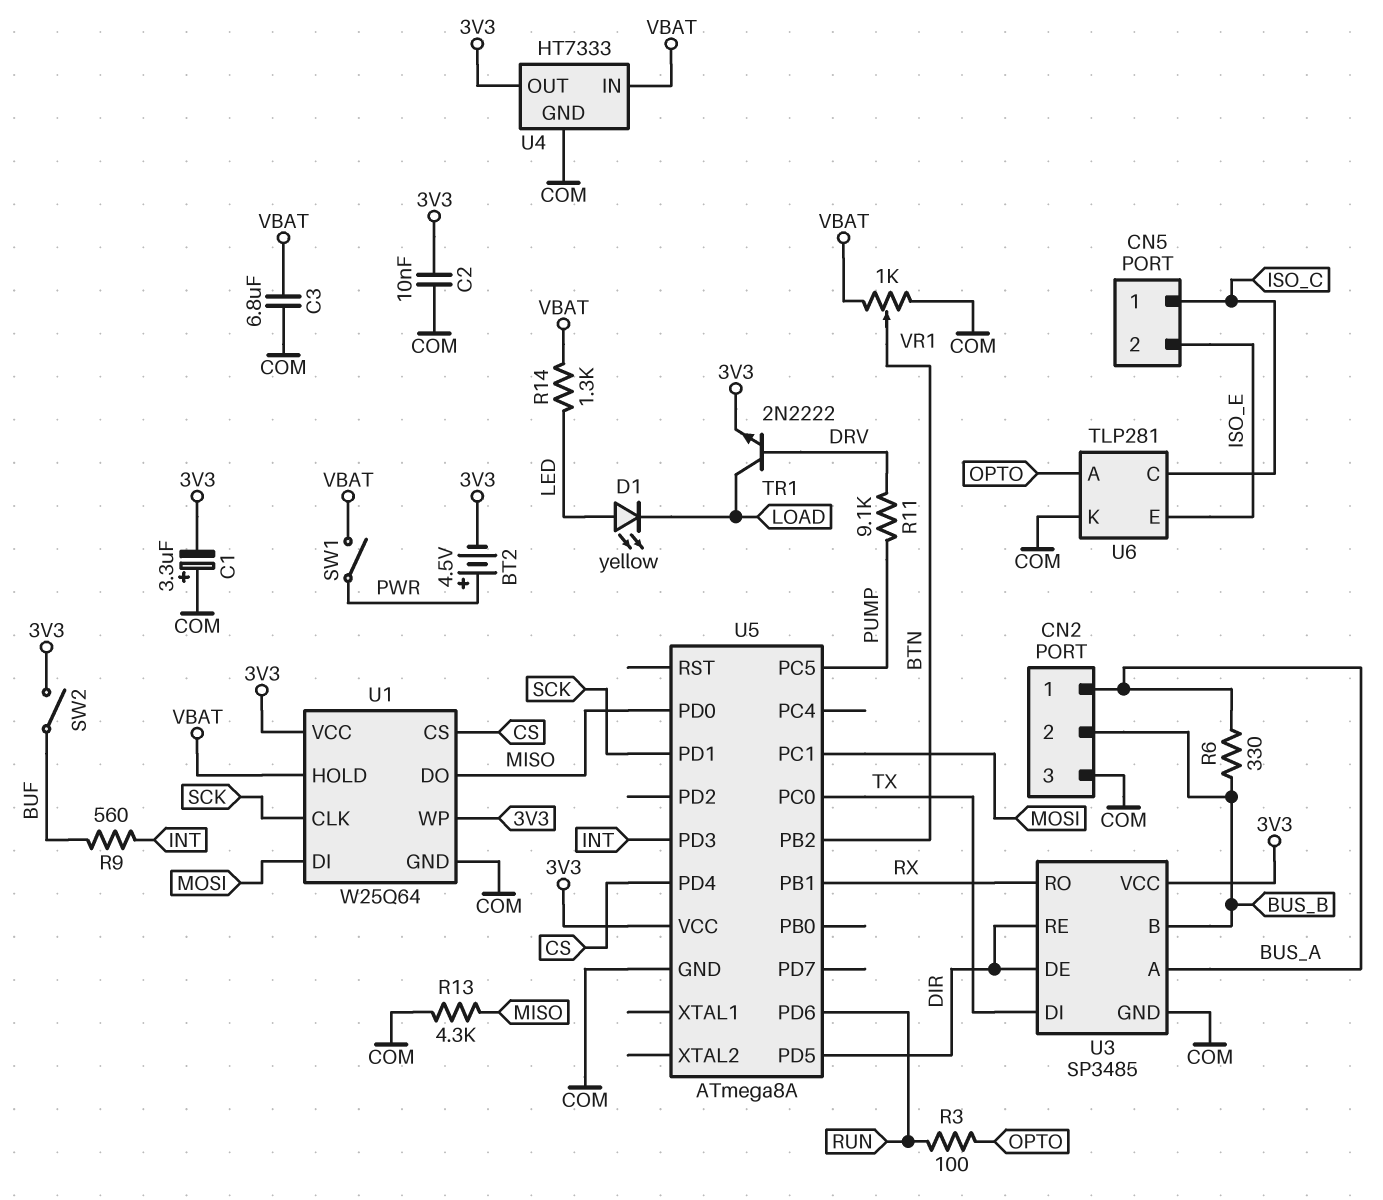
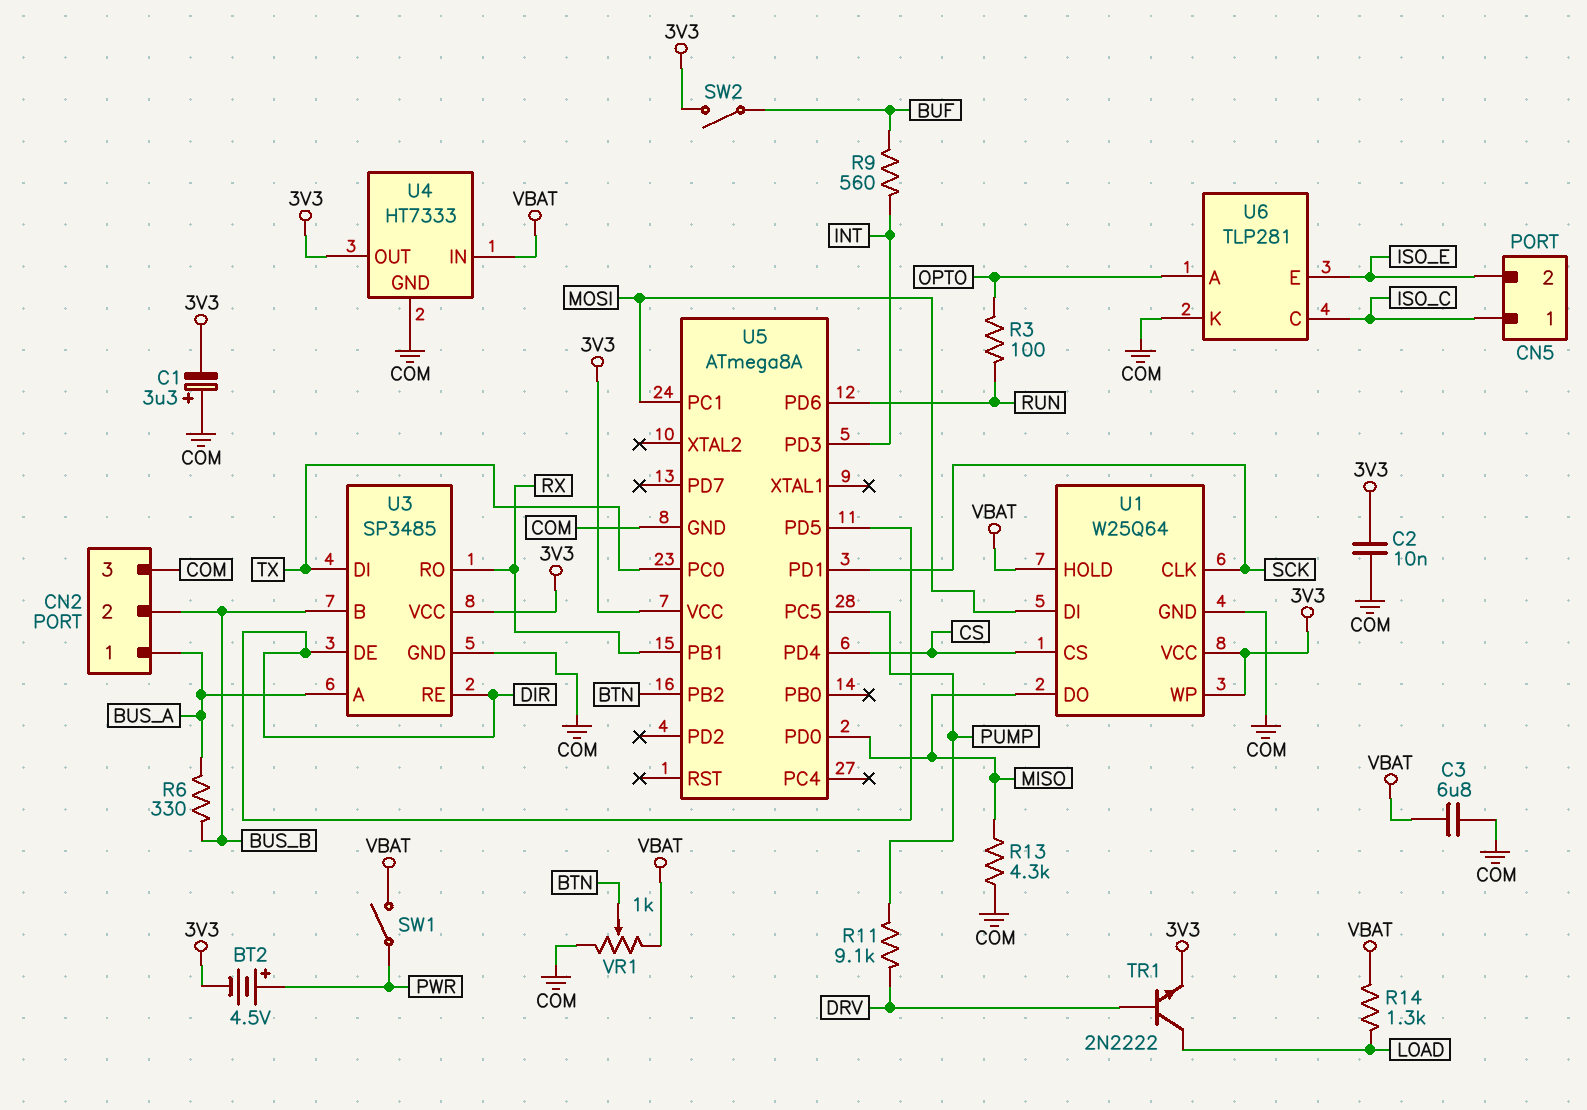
D1: LED yellow (A LED, K LOAD) -> none
R14: 1.3k (LED, VBAT) -> 1.3k (LOAD, VBAT)

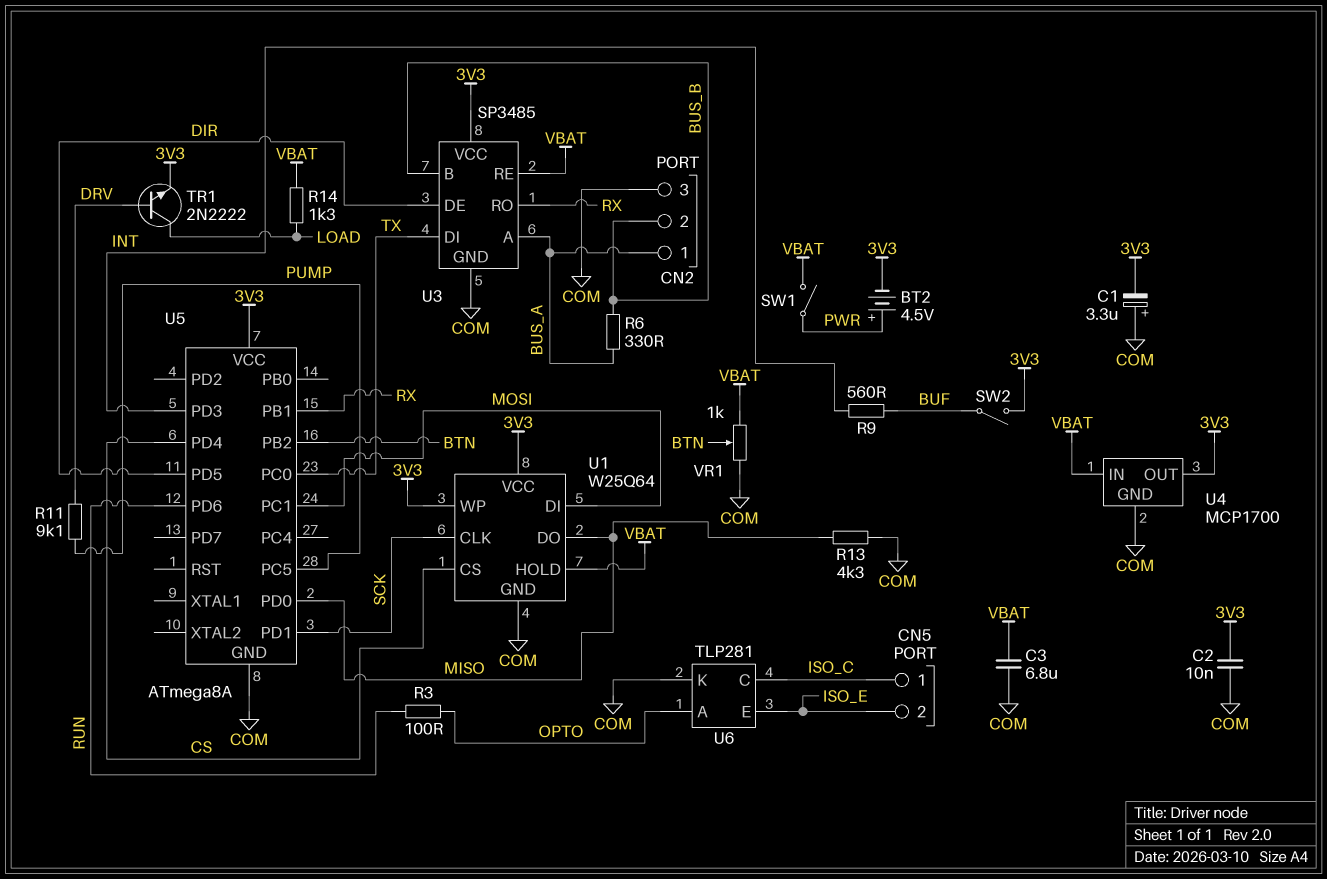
U3 pin RE: DIR -> VBAT
U4: HT7333 -> MCP1700

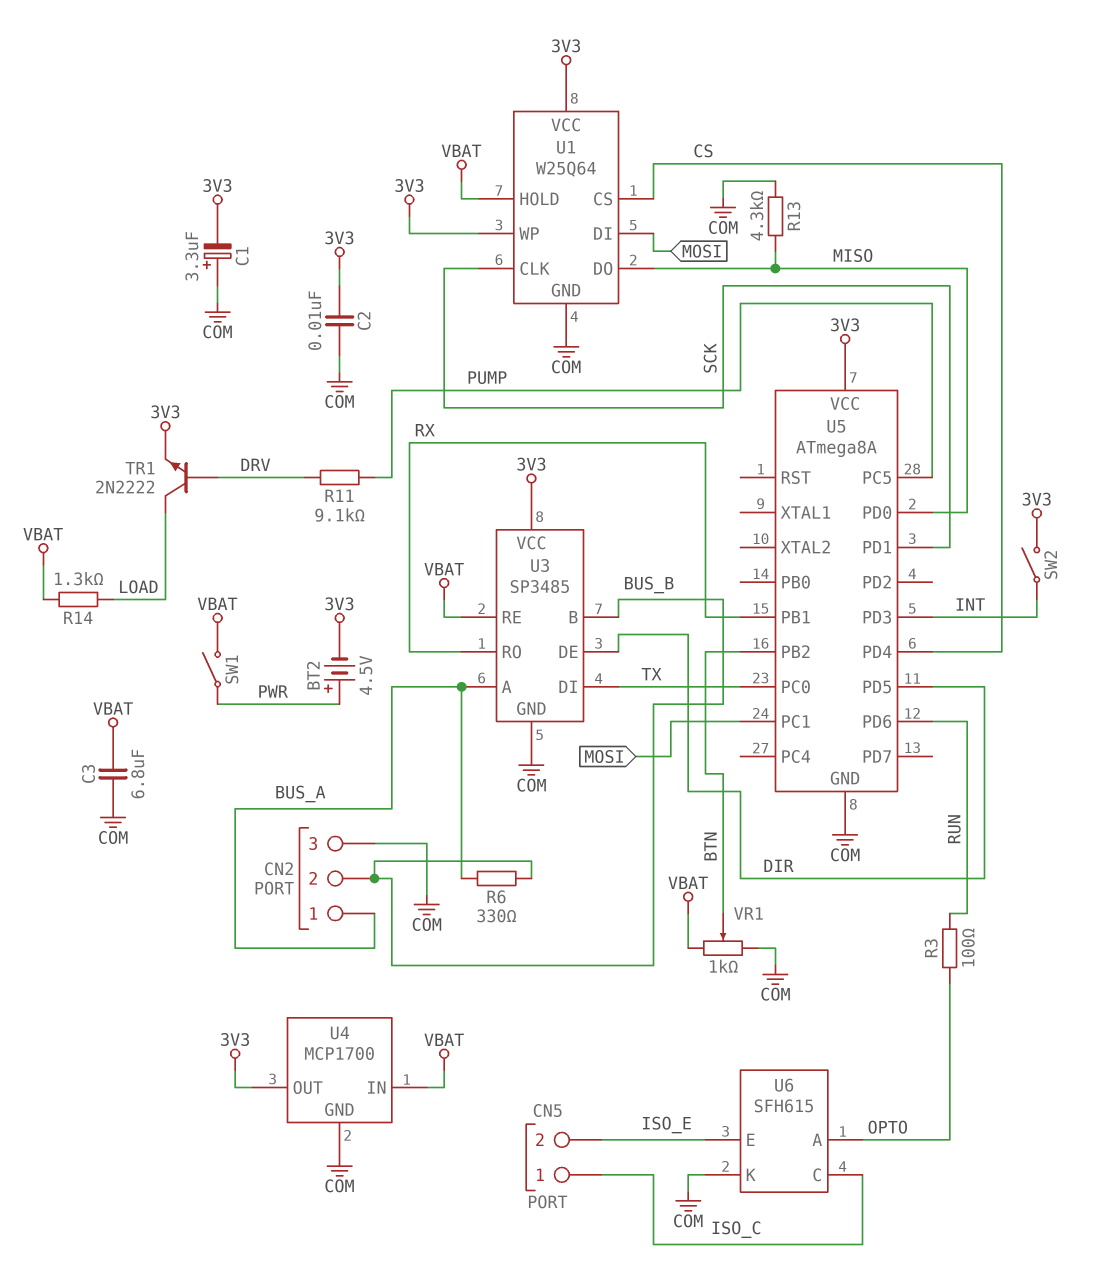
R9: 560 (BUF, INT) -> none
SW2: switch (3V3, BUF) -> switch (3V3, INT)
U6: TLP281 -> SFH615

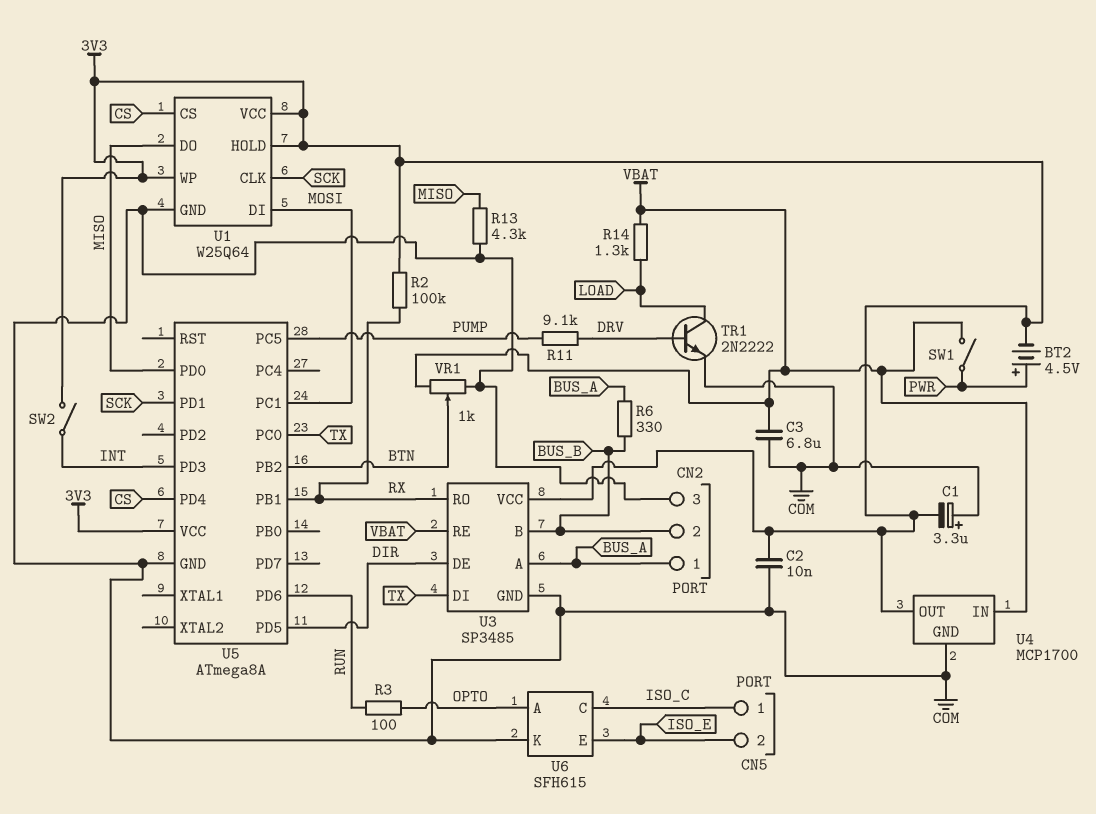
R2: none -> 100k (3V3, RX)
TR1: NPN 2N2222 (B DRV, C LOAD, E 3V3) -> NPN 2N2222 (B DRV, C LOAD, E COM)
U1 pin HOLD: VBAT -> 3V3

